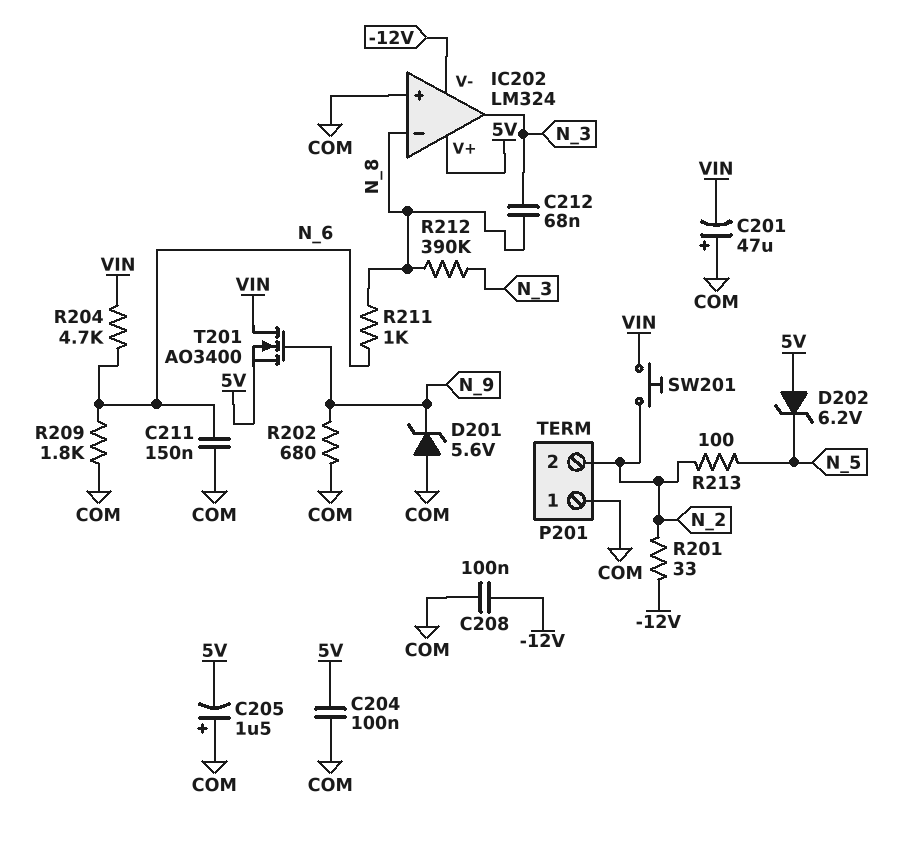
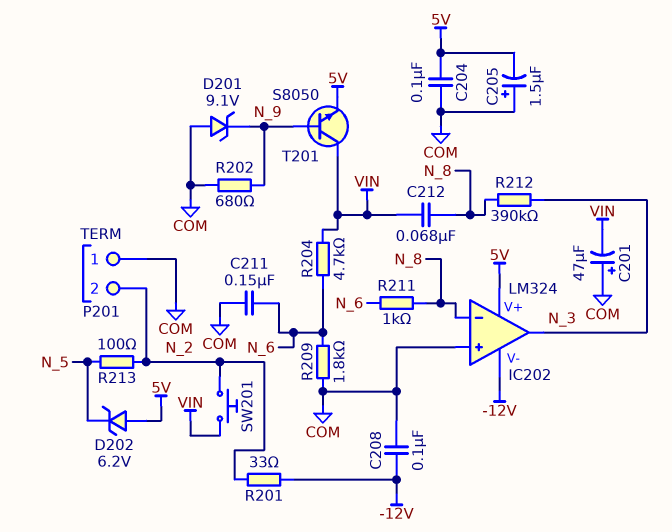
C212: 68nF (N_3, N_8) -> 68nF (N_8, VIN)
D201: zener 5.6V (A COM, K N_9) -> zener 9.1V (A COM, K N_9)
T201: NMOS AO3400 (G N_9, D VIN, S 5V) -> NPN S8050 (B N_9, C VIN, E 5V)

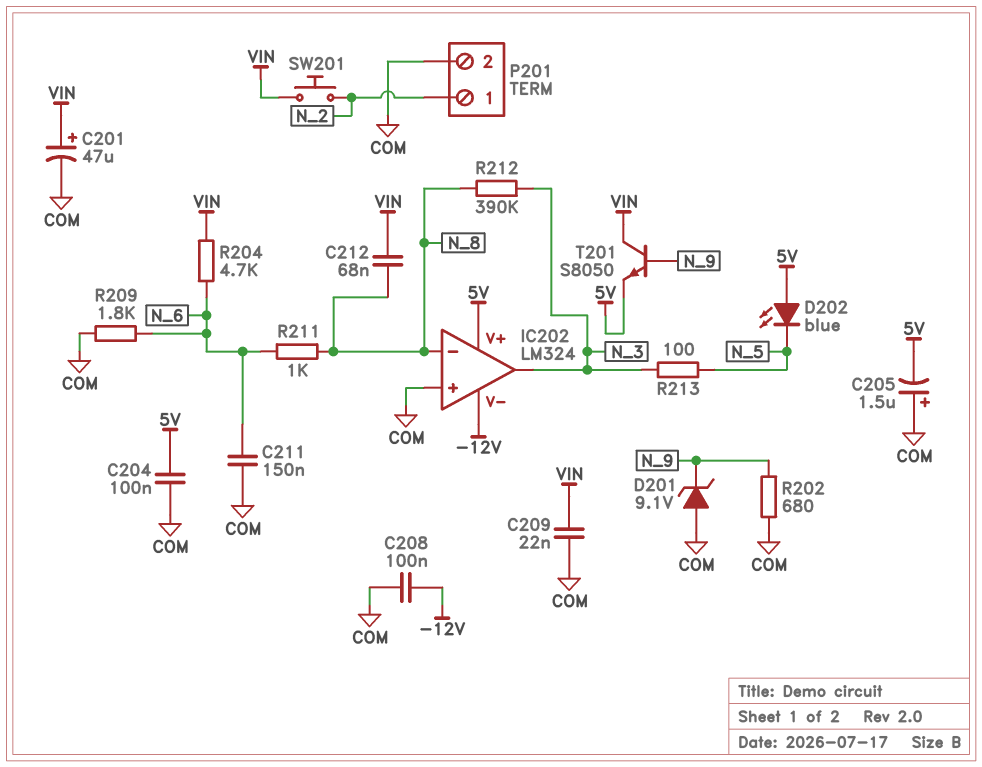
C201: 47uF (plus COM, minus VIN) -> 47uF (plus VIN, minus COM)
C209: none -> 22nF (COM, VIN)
D202: zener 6.2V (A 5V, K N_5) -> LED blue (A 5V, K N_5)
P201 pin 1: COM -> N_2
P201 pin 2: N_2 -> COM
R201: 33 (-12V, N_2) -> none
R213: 100 (N_2, N_5) -> 100 (N_3, N_5)

